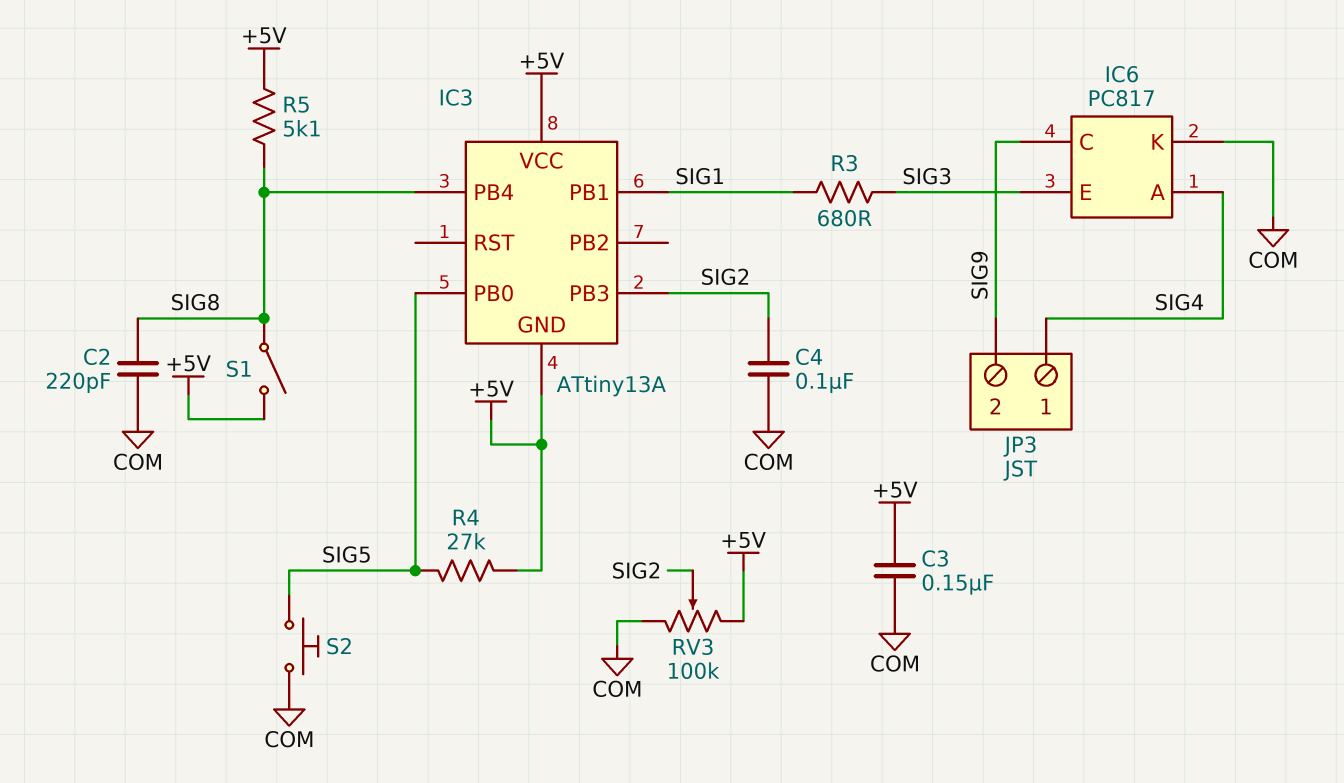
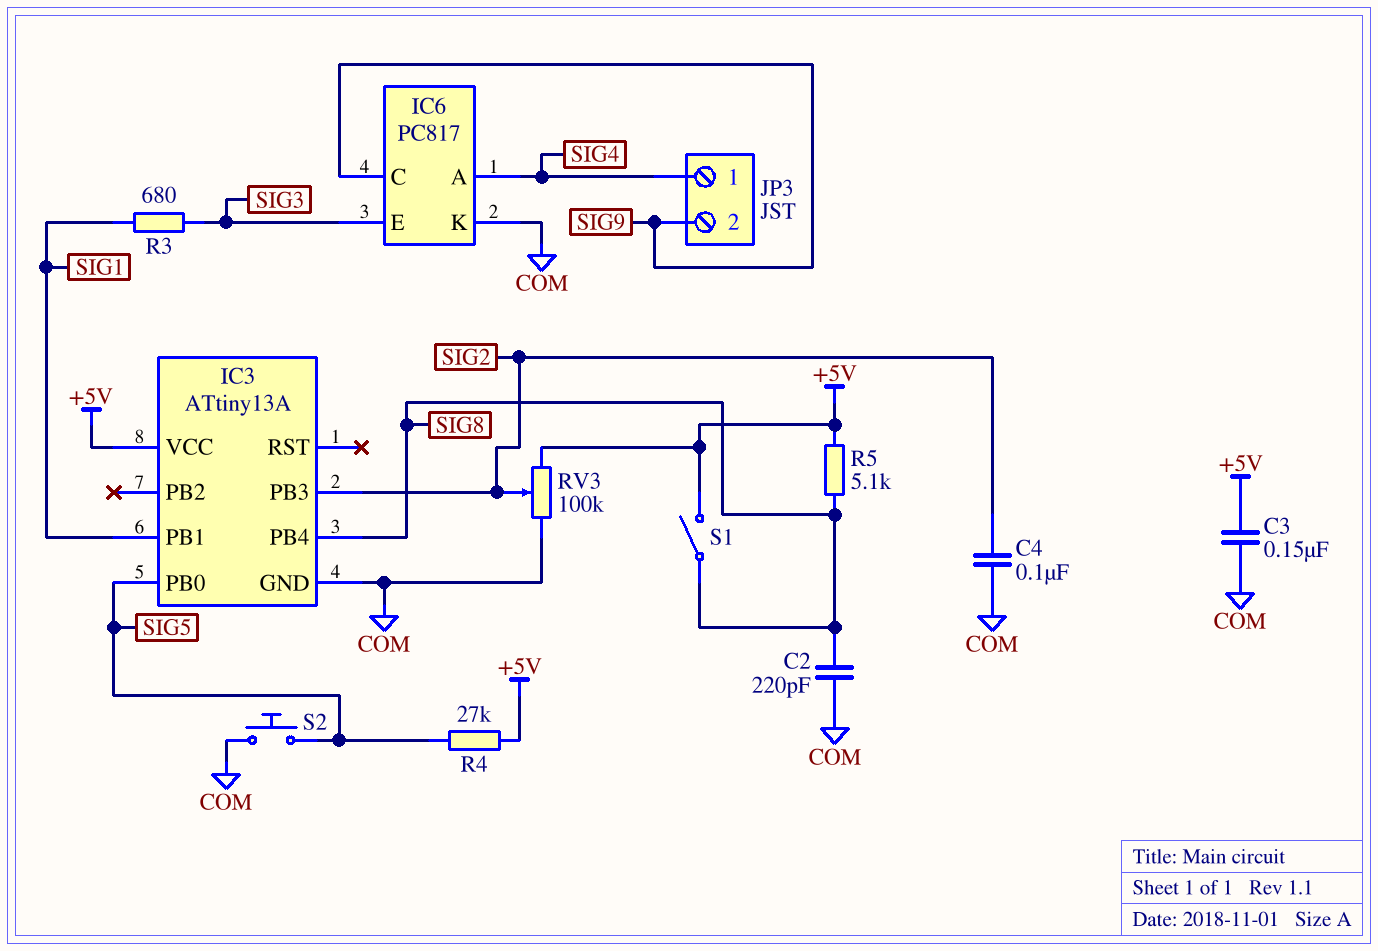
IC3 pin GND: +5V -> COM

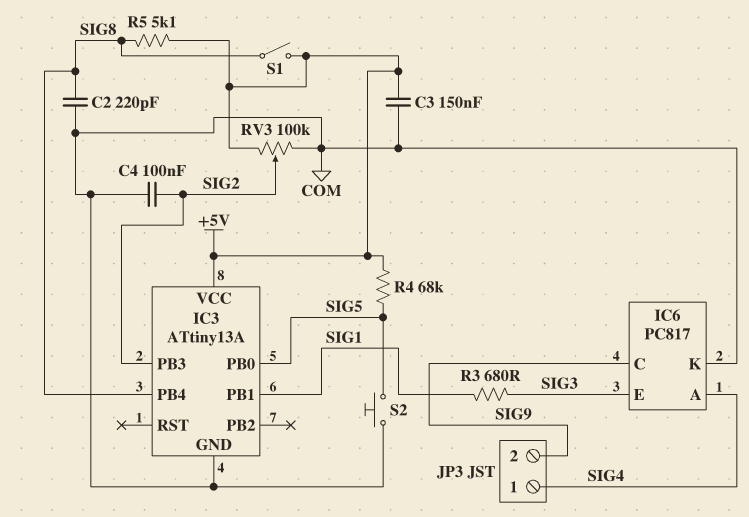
R4: 27k (+5V, SIG5) -> 68k (+5V, SIG5)

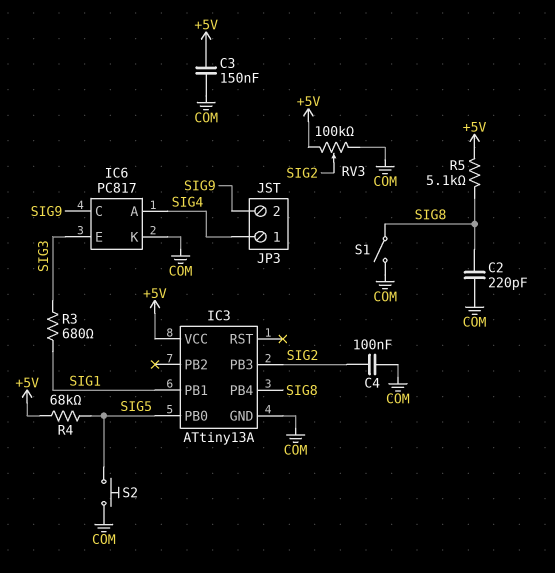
S1: switch (+5V, SIG8) -> switch (COM, SIG8)

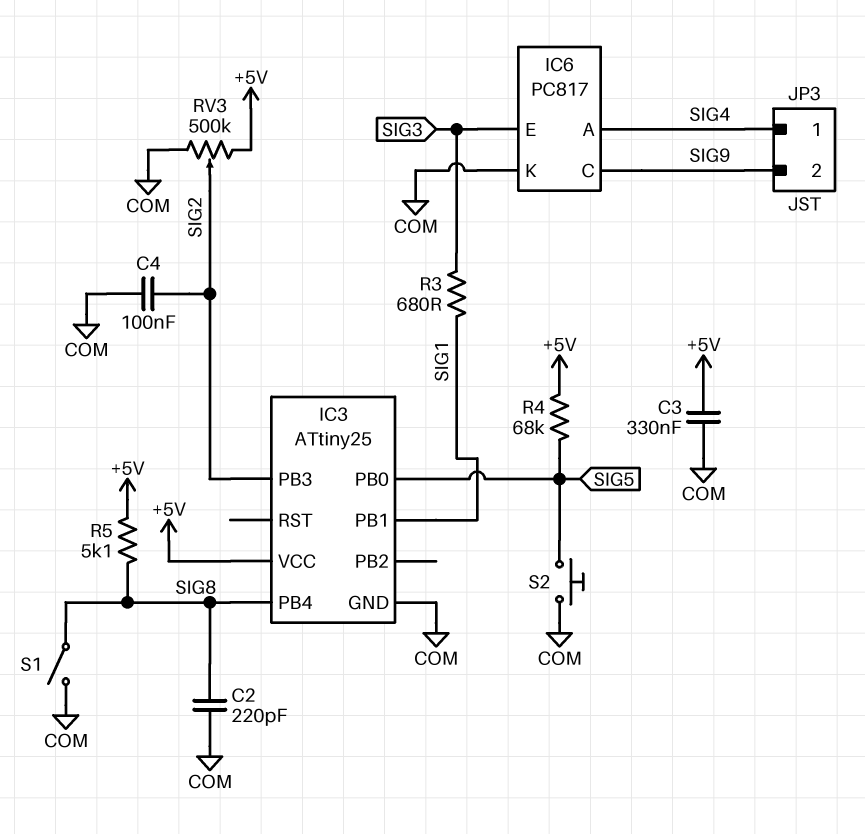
C3: 150nF (+5V, COM) -> 330nF (+5V, COM)
IC3: ATtiny13A -> ATtiny25
RV3: 100k (+5V, COM, wiper SIG2) -> 500k (+5V, COM, wiper SIG2)

